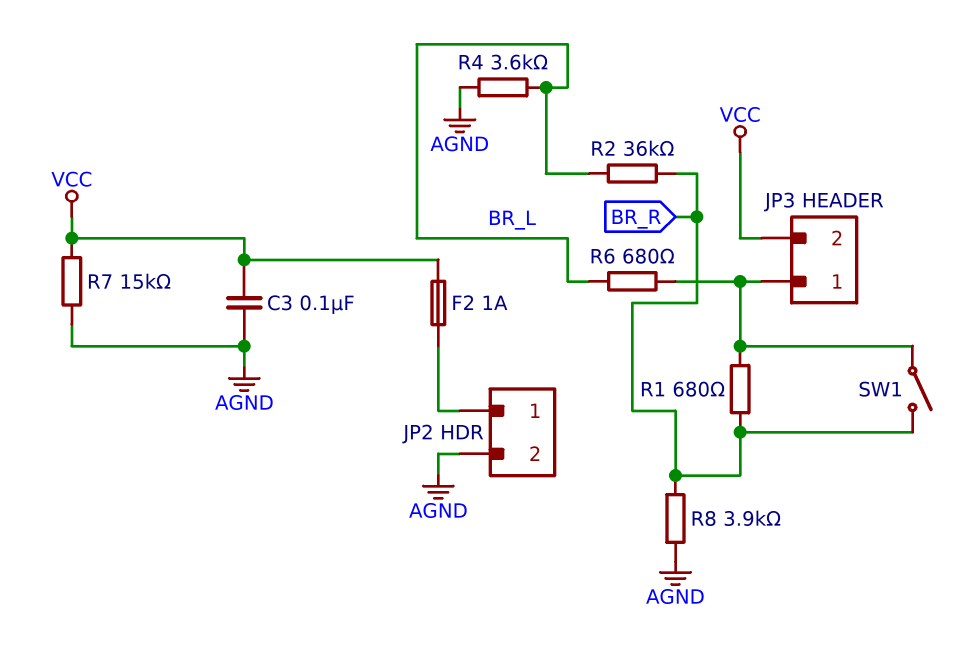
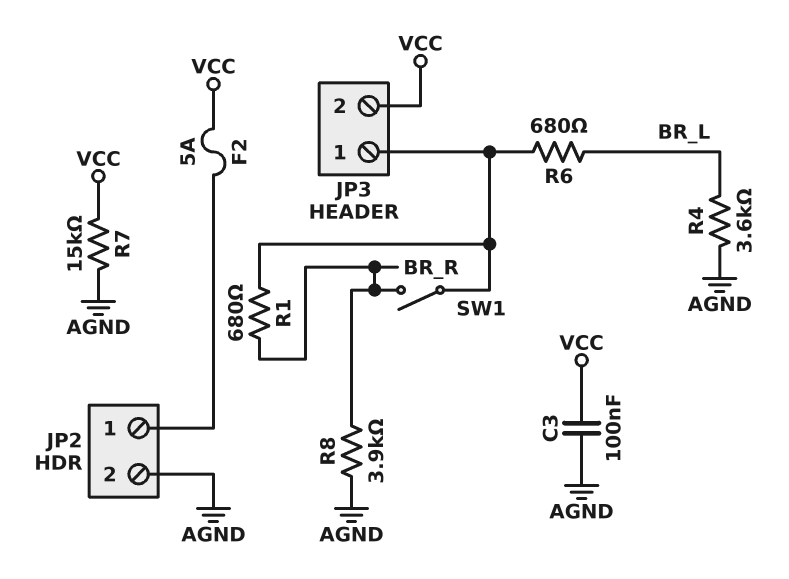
F2: 1A (JP2/1, VCC) -> 5A (JP2/1, VCC)
R2: 36k (BR_L, BR_R) -> none

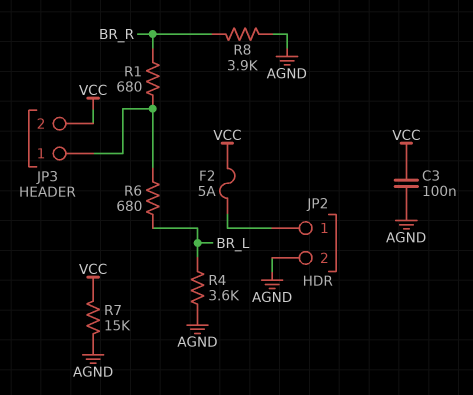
SW1: switch (BR_R, JP3/1) -> none

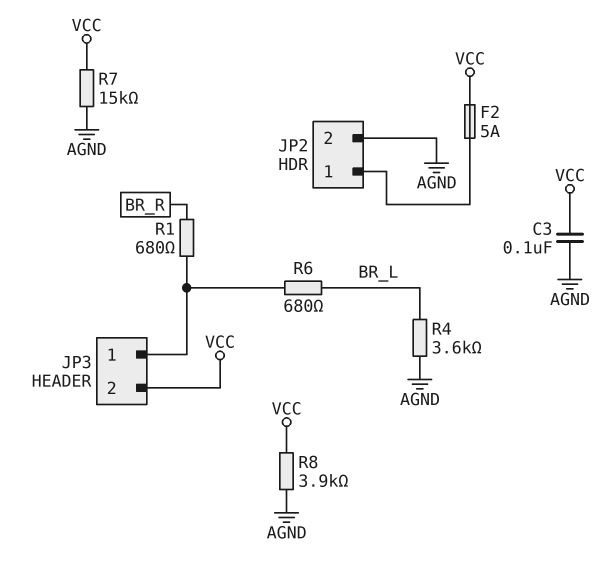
R8: 3.9k (AGND, BR_R) -> 3.9k (AGND, VCC)

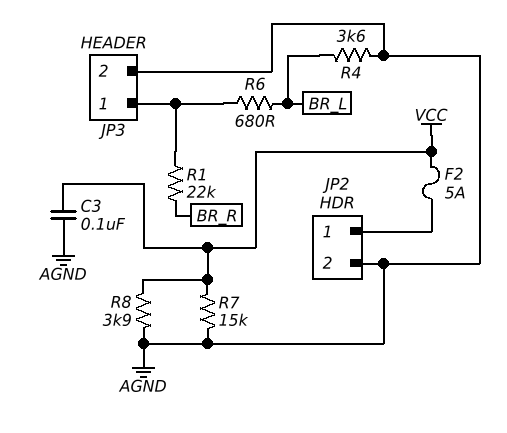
JP3 pin 2: VCC -> AGND
R1: 680 (BR_R, JP3/1) -> 22k (BR_R, JP3/1)

